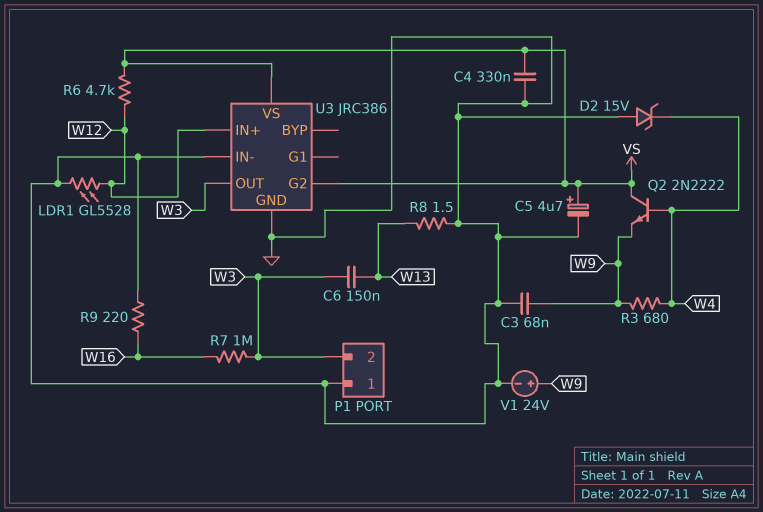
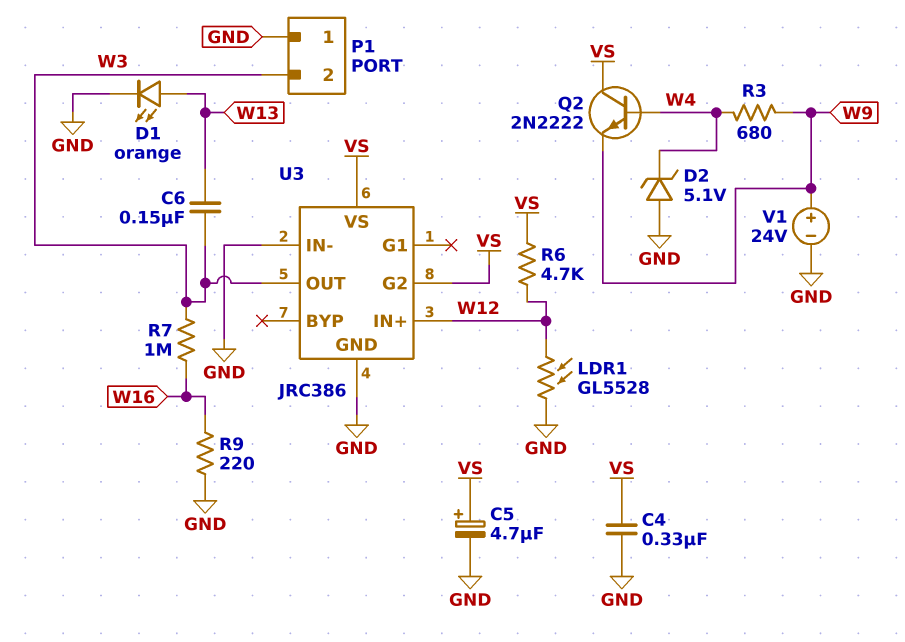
C3: 68nF (GND, W9) -> none
D1: none -> LED orange (A W13, K GND)
D2: zener 15V (A GND, K W4) -> zener 5.1V (A GND, K W4)
R8: 1.5 (GND, W13) -> none

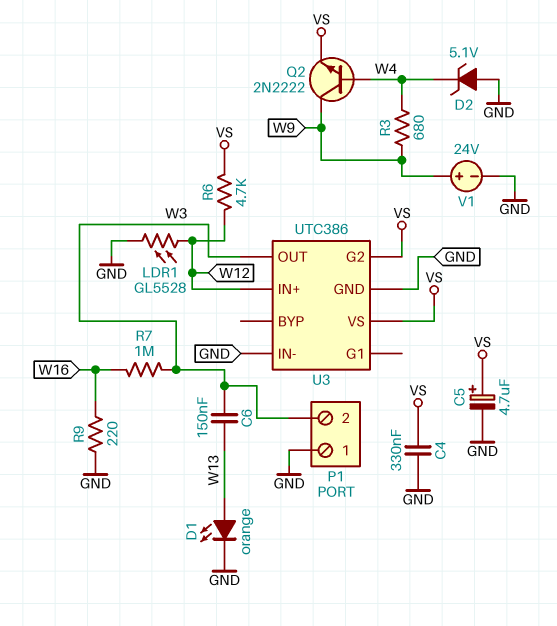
Q2: NPN 2N2222 (B W4, C VS, E W9) -> NPN 2N2222 (B W4, C W9, E VS)
U3: JRC386 -> UTC386

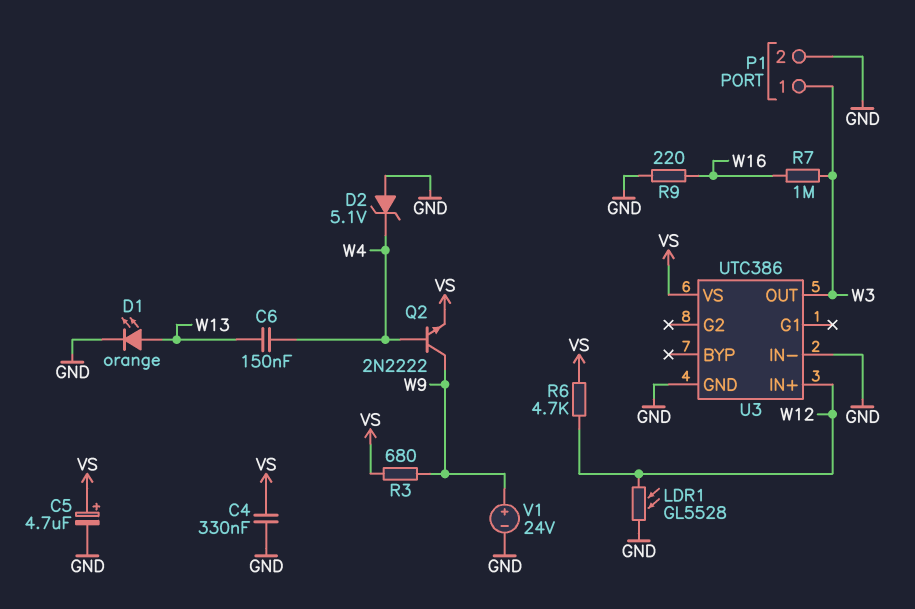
C6: 150nF (W3, W13) -> 150nF (W4, W13)
P1 pin 1: GND -> W3
P1 pin 2: W3 -> GND
R3: 680 (W4, W9) -> 680 (VS, W9)
U3 pin G2: VS -> none

